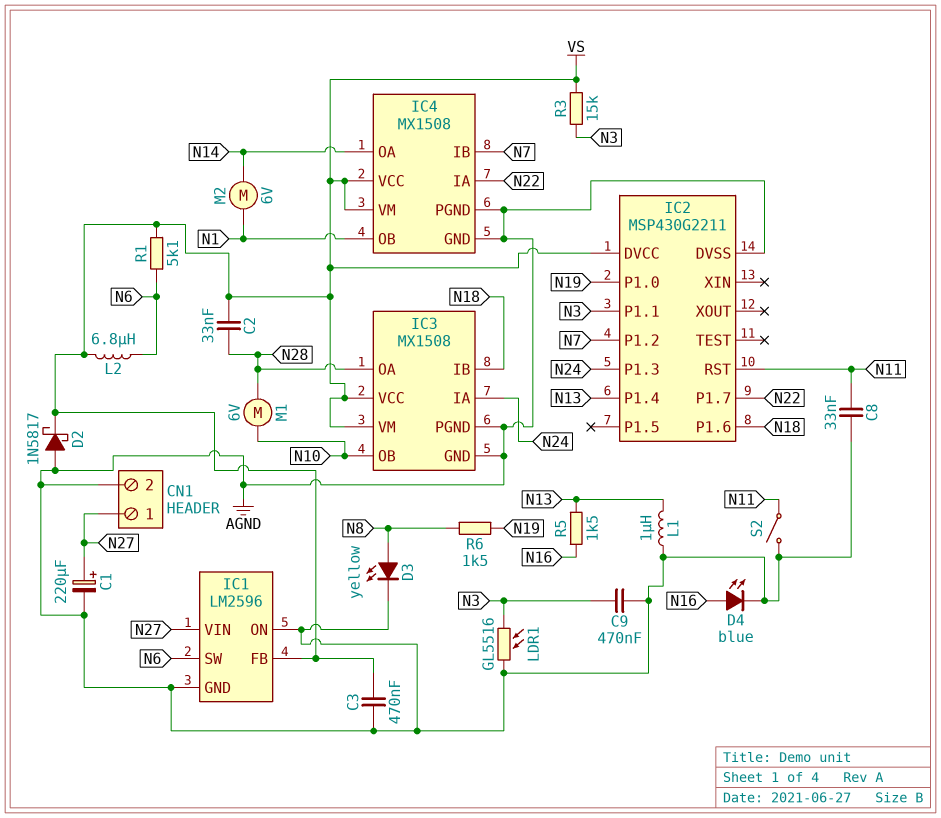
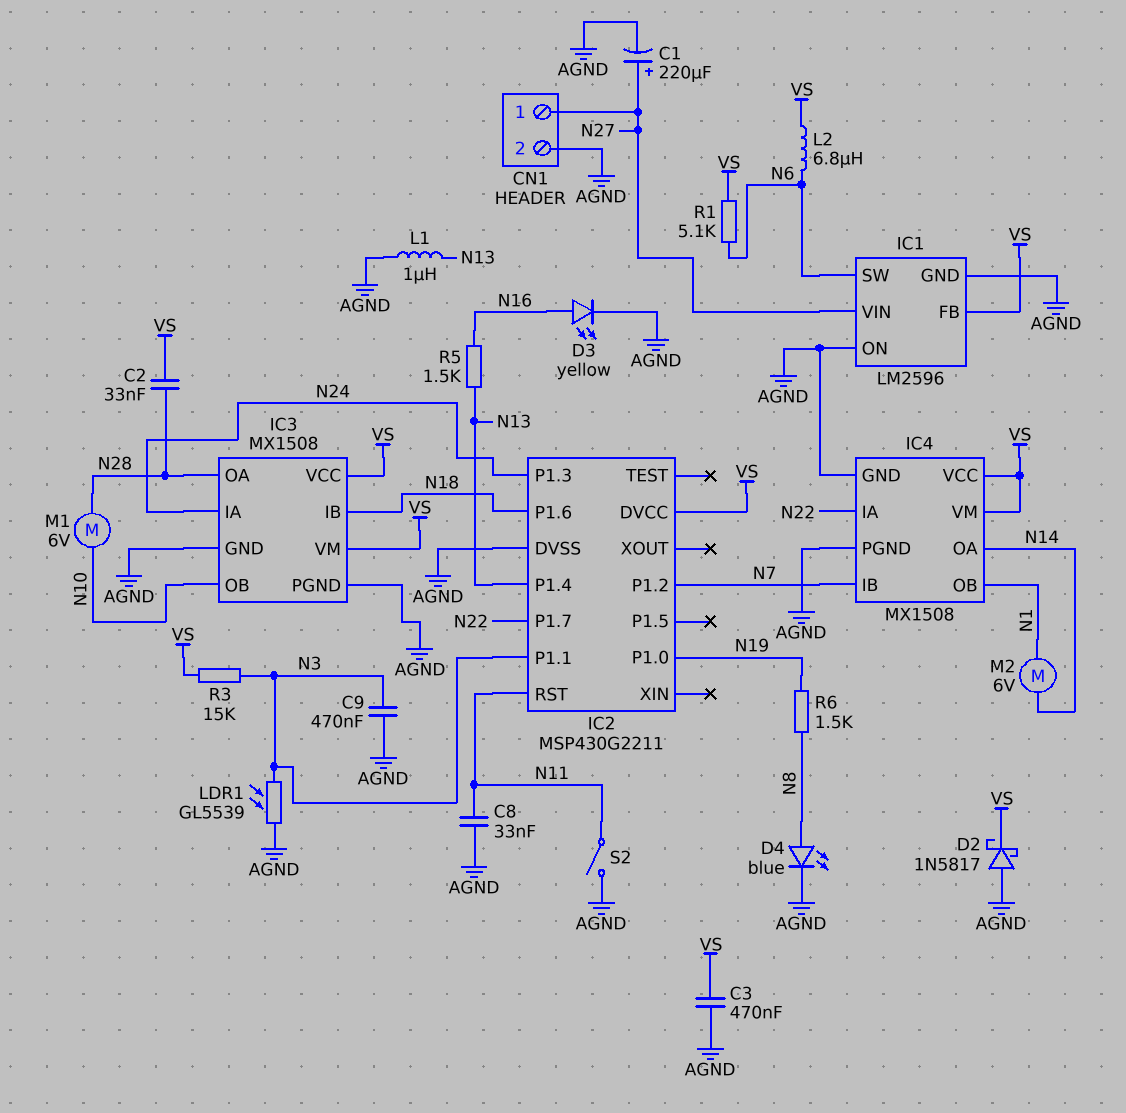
D3: LED yellow (A N8, K AGND) -> LED yellow (A N16, K AGND)
D4: LED blue (A N16, K AGND) -> LED blue (A N8, K AGND)
LDR1: GL5516 (AGND, N3) -> GL5539 (AGND, N3)

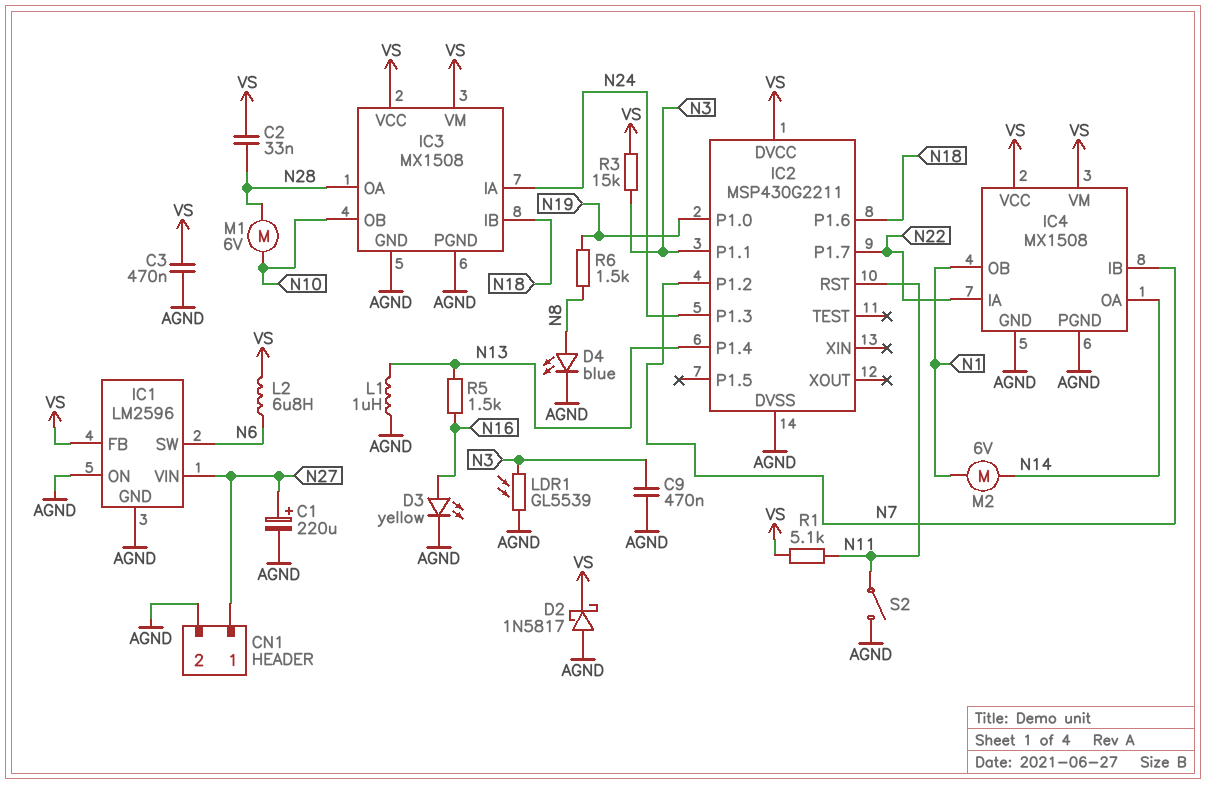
C8: 33nF (AGND, N11) -> none
R1: 5.1k (N6, VS) -> 5.1k (N11, VS)

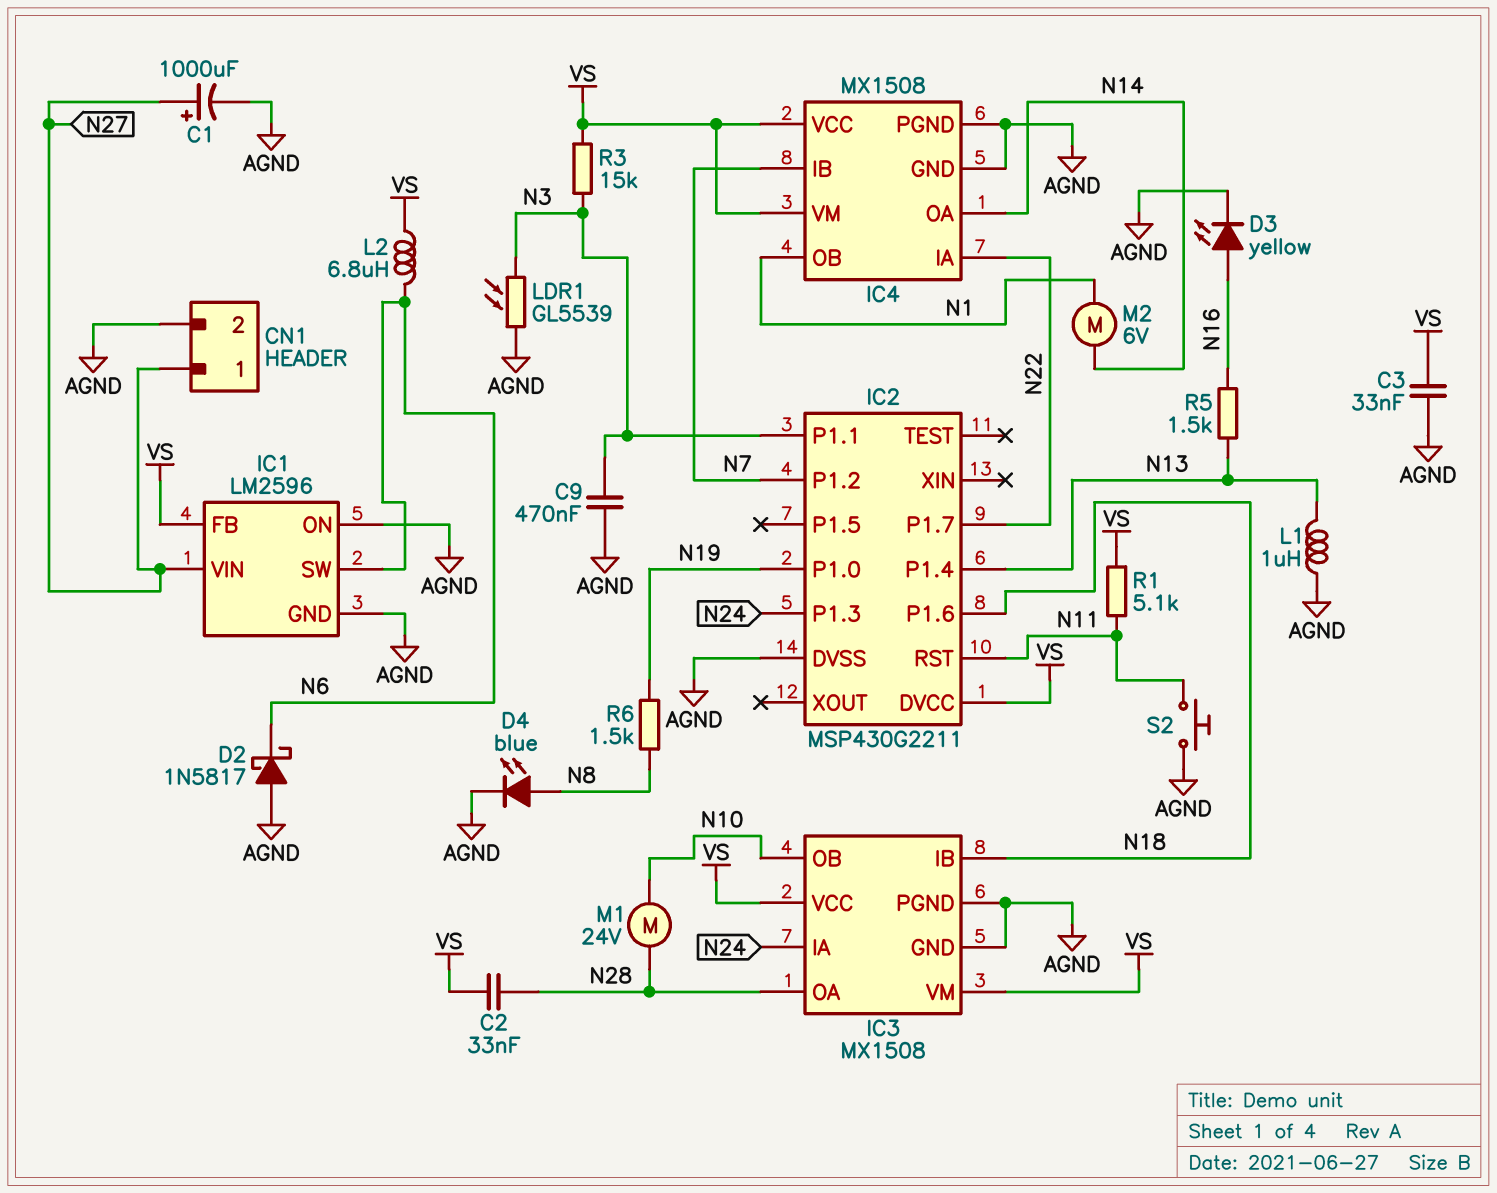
C1: 220uF (plus N27, minus AGND) -> 1000uF (plus N27, minus AGND)
C3: 470nF (AGND, VS) -> 33nF (AGND, VS)
D2: schottky 1N5817 (A AGND, K VS) -> schottky 1N5817 (A AGND, K N6)
M1: motor 6V (N10, N28) -> motor 24V (N10, N28)
S2: switch (AGND, N11) -> button (AGND, N11)

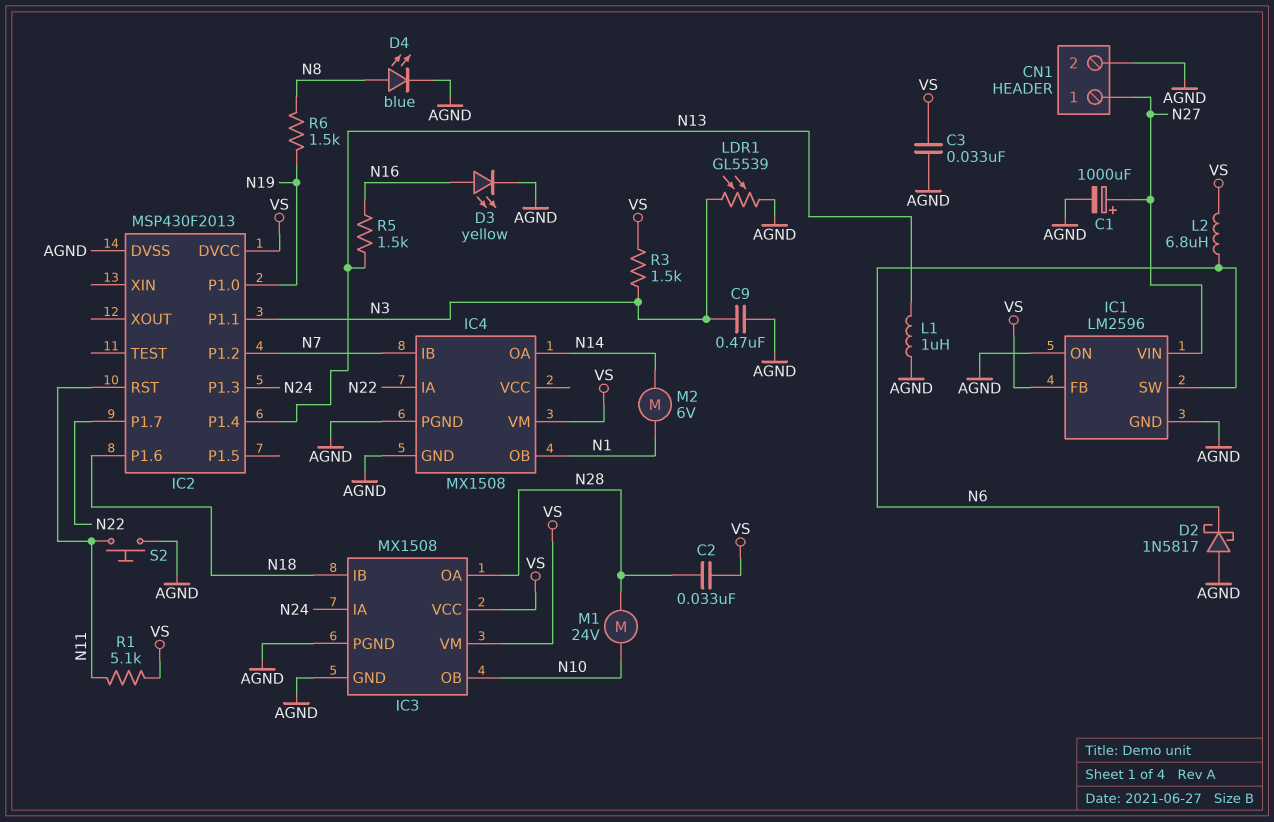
IC2: MSP430G2211 -> MSP430F2013
IC4 pin VCC: VS -> none
R3: 15k (N3, VS) -> 1.5k (N3, VS)

